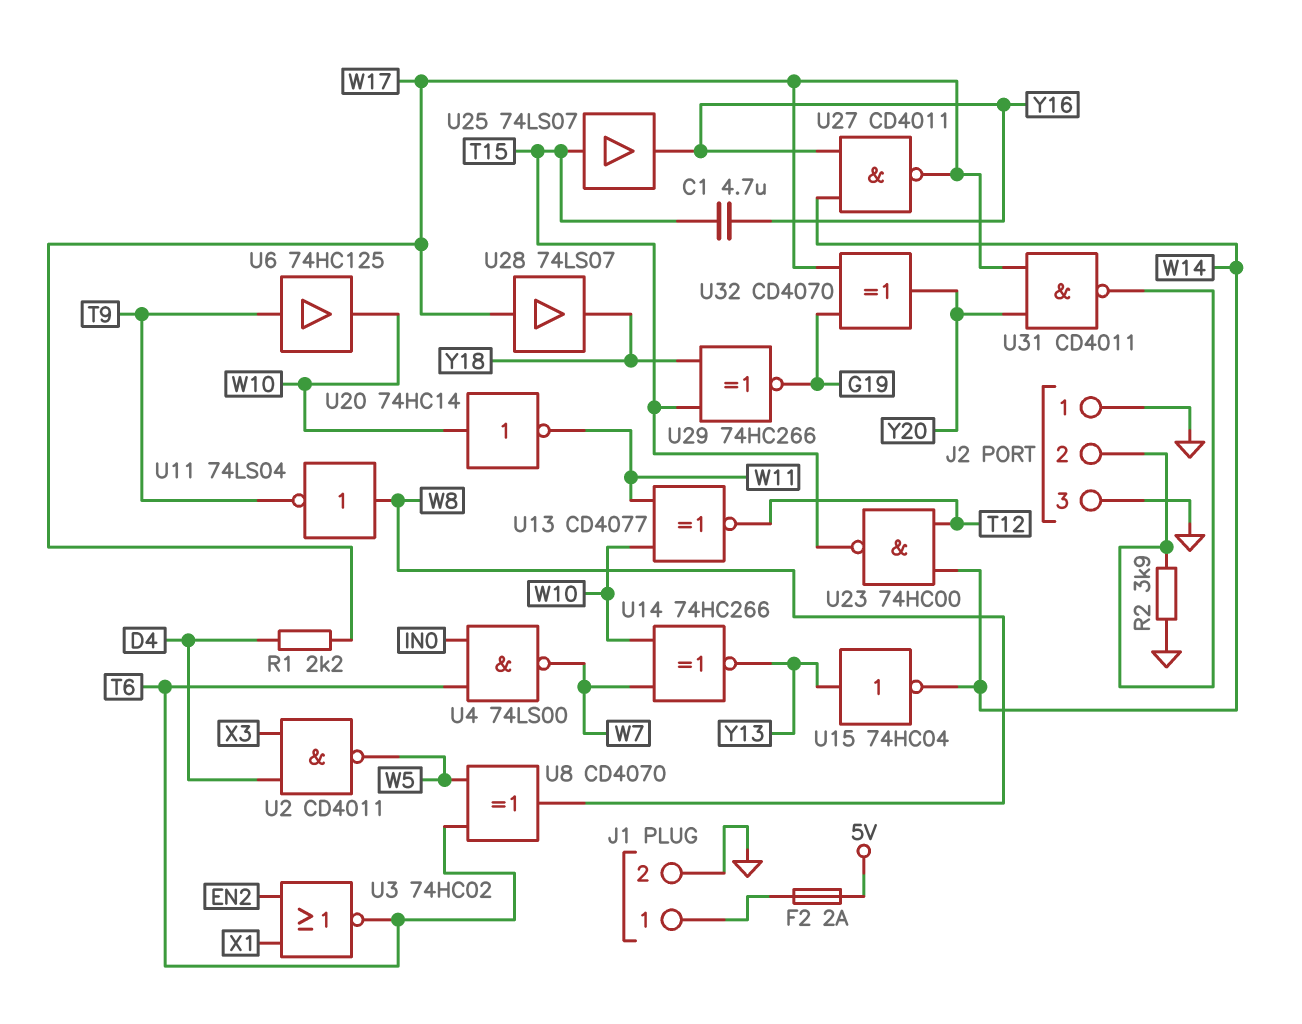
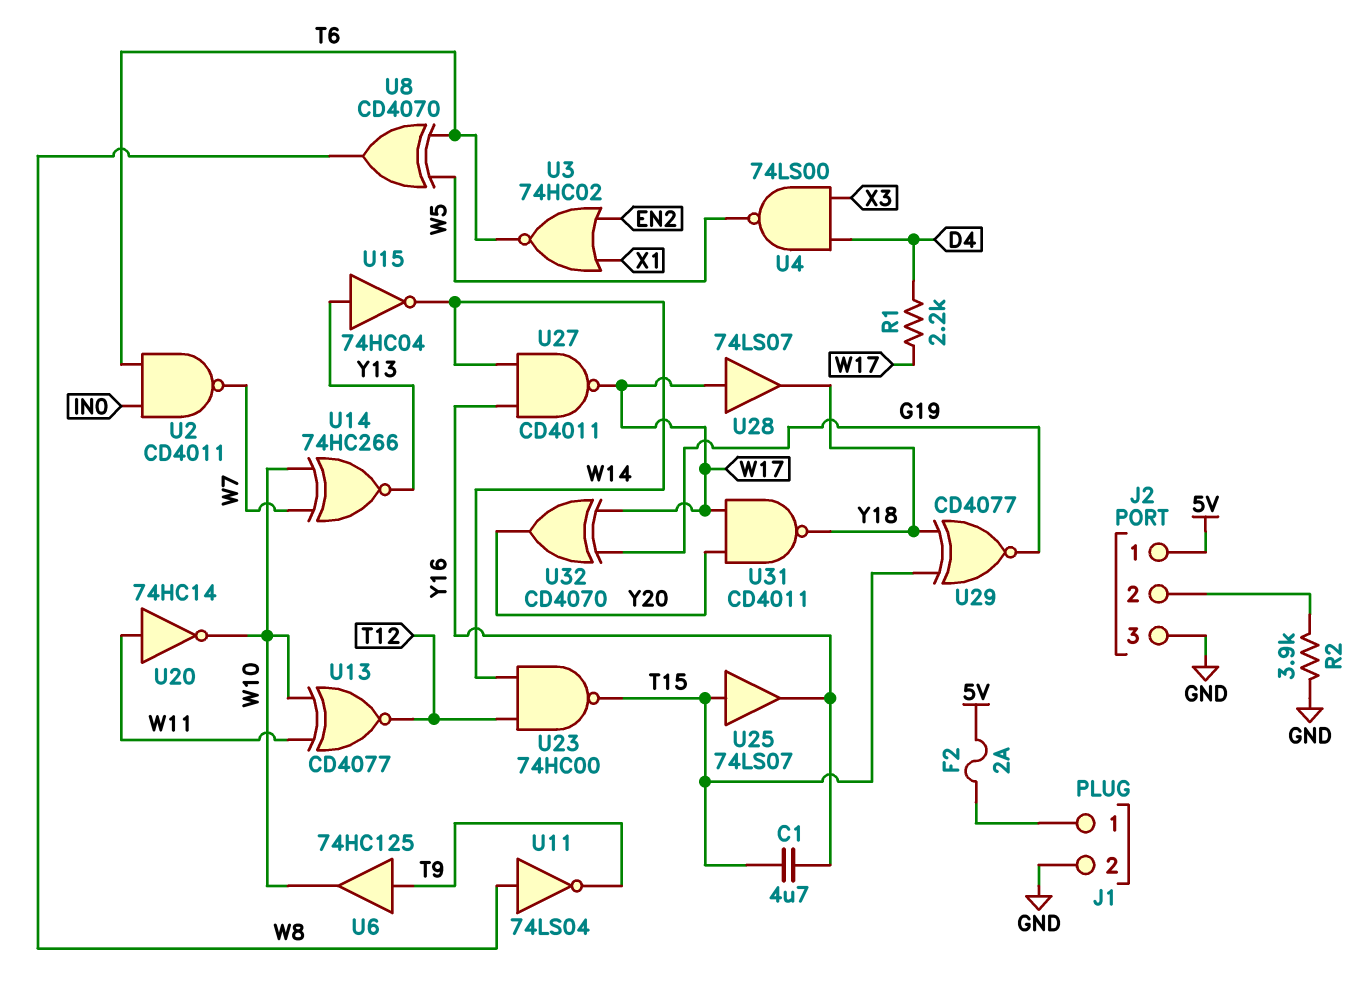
J2 pin 1: GND -> 5V
U2: NAND CD4011 (in D4, in X3, out W5) -> NAND CD4011 (in IN0, in T6, out W7)
U4: NAND 74LS00 (in IN0, in T6, out W7) -> NAND 74LS00 (in D4, in X3, out W5)
U20: NOT 74HC14 (in W10, out W11) -> NOT 74HC14 (in W11, out W10)
U29: XNOR 74HC266 (in T15, in Y18, out G19) -> XNOR CD4077 (in T15, in Y18, out G19)
U31: NAND CD4011 (in W17, in Y20, out J2/2) -> NAND CD4011 (in W17, in Y20, out Y18)

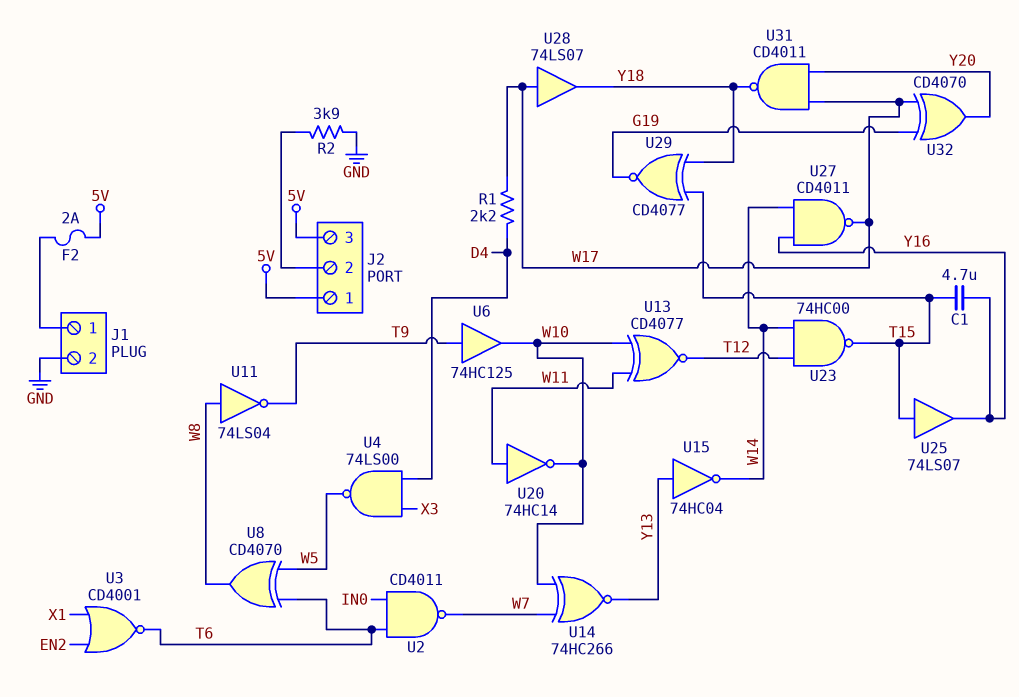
J2 pin 3: GND -> 5V
U3: NOR 74HC02 (in EN2, in X1, out T6) -> NOR CD4001 (in EN2, in X1, out T6)

